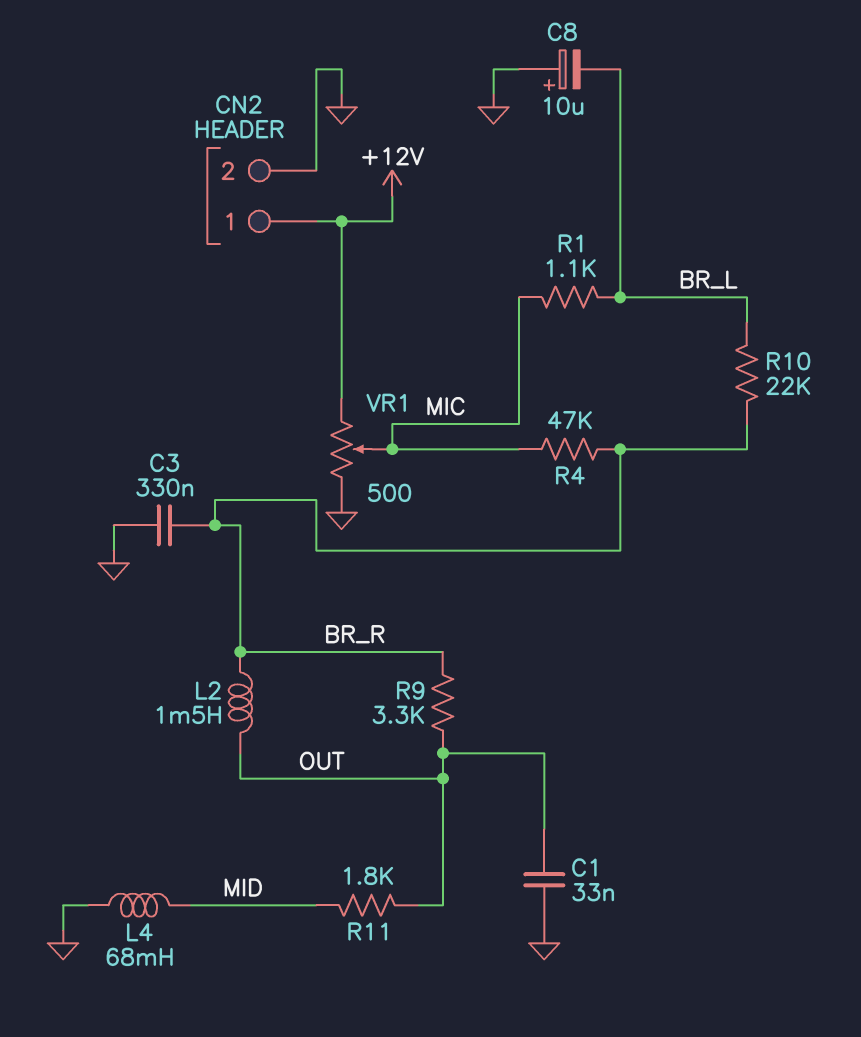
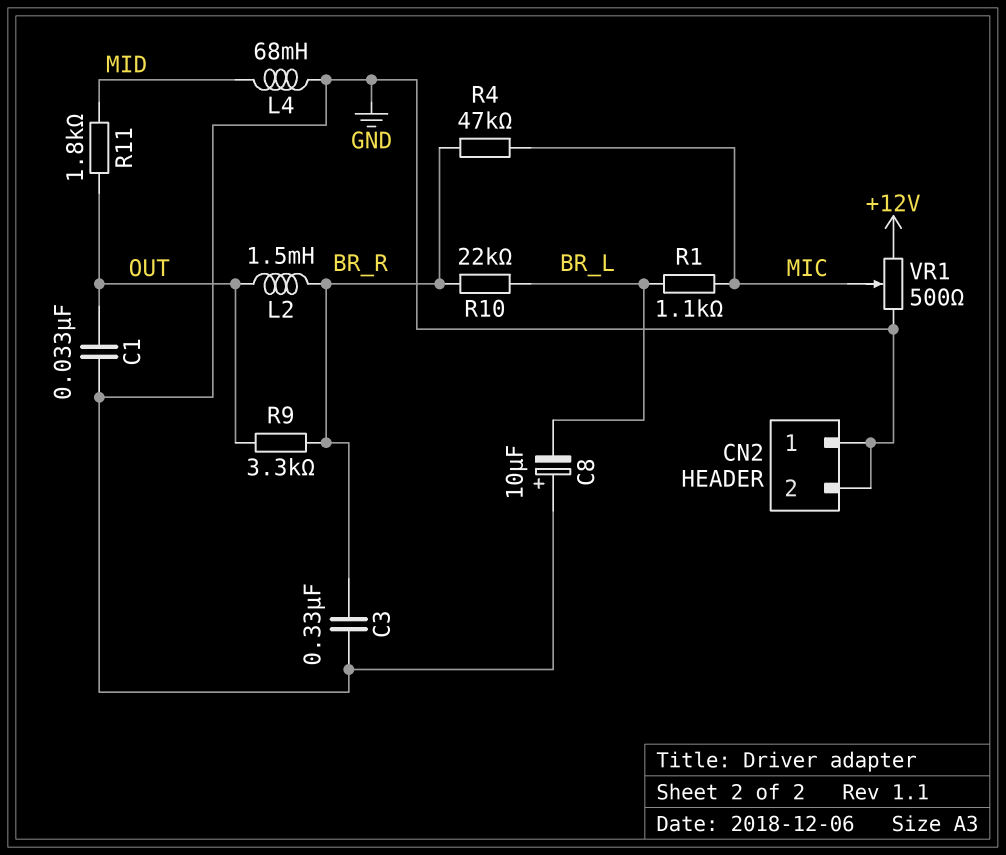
CN2 pin 1: +12V -> GND

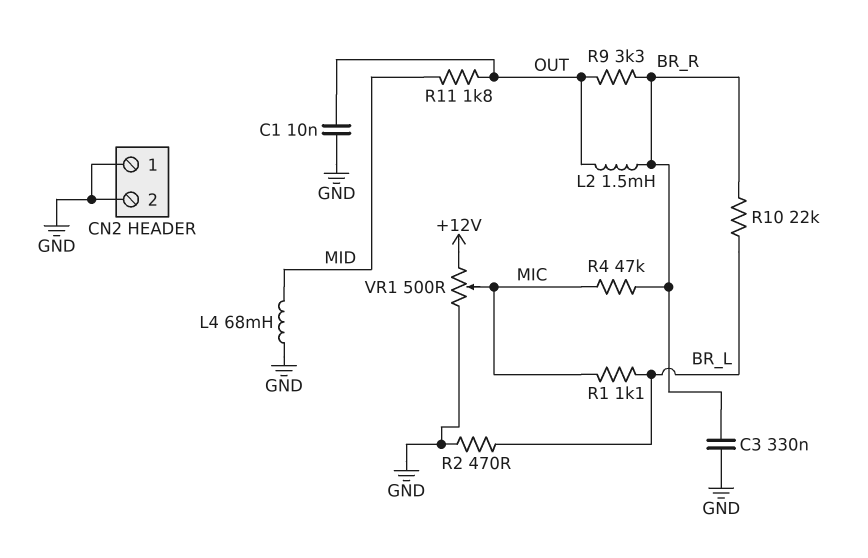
C1: 33nF (GND, OUT) -> 10nF (GND, OUT)
C8: 10uF (plus GND, minus BR_L) -> none
R2: none -> 470 (BR_L, GND)

